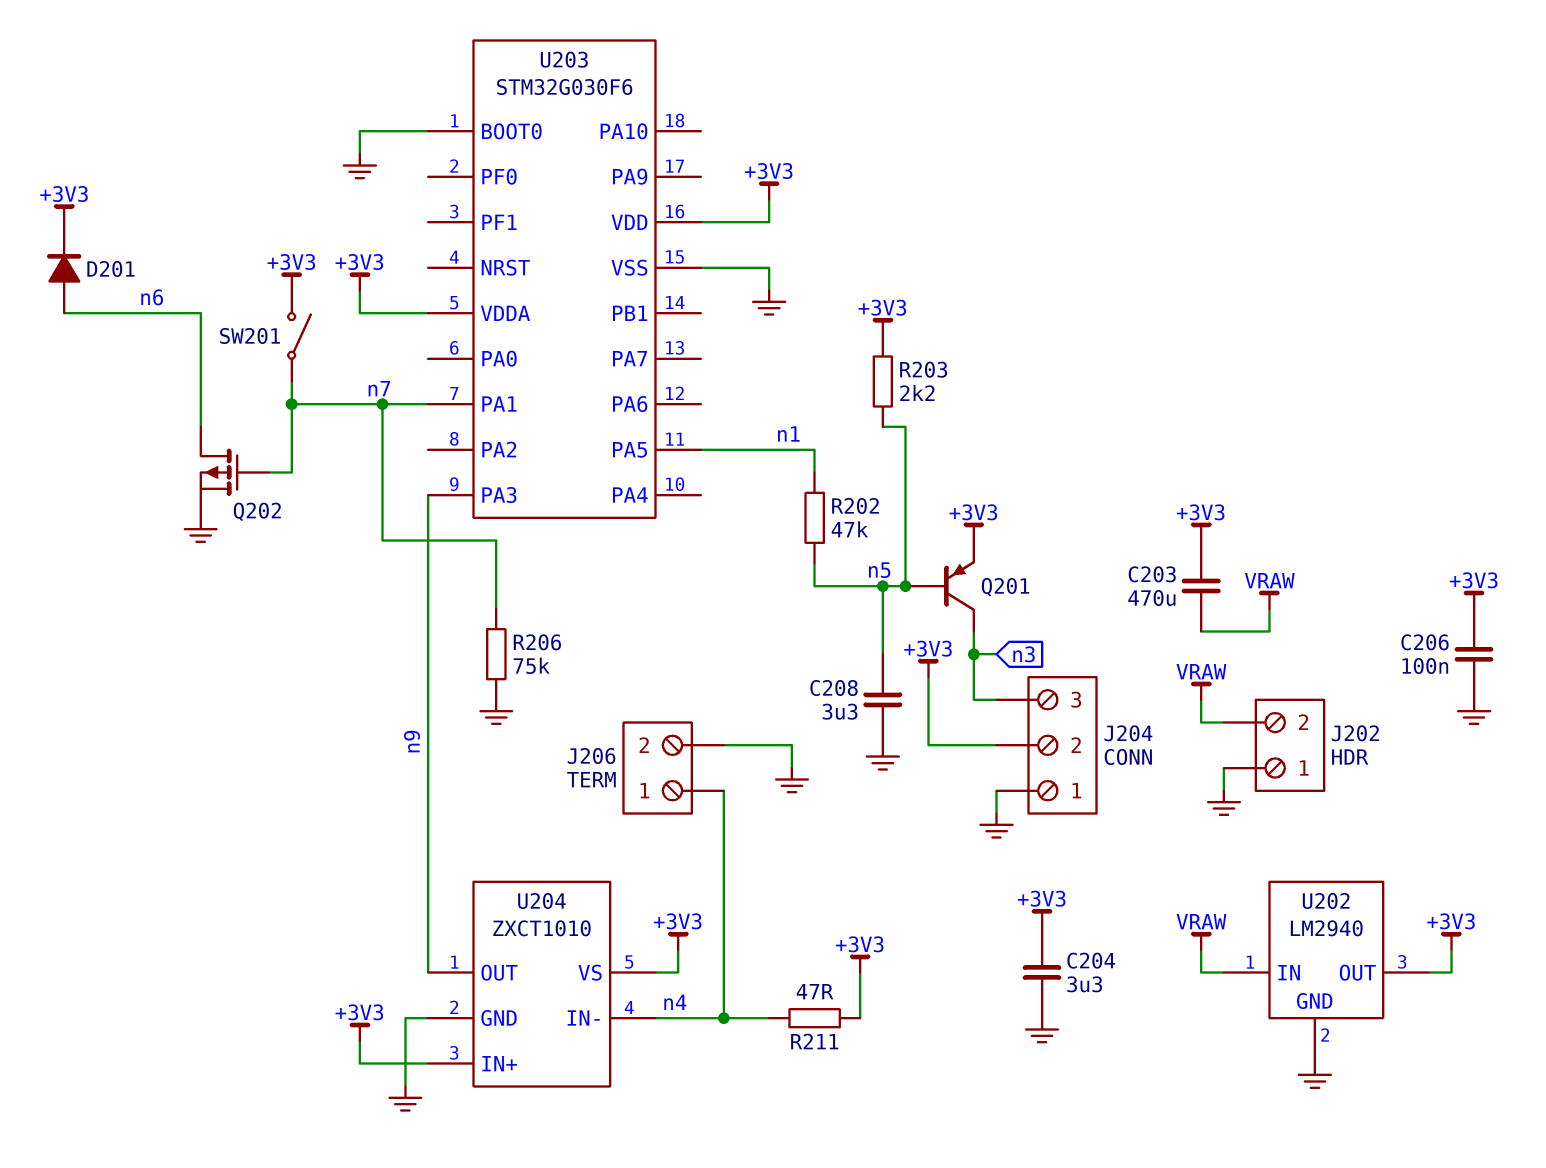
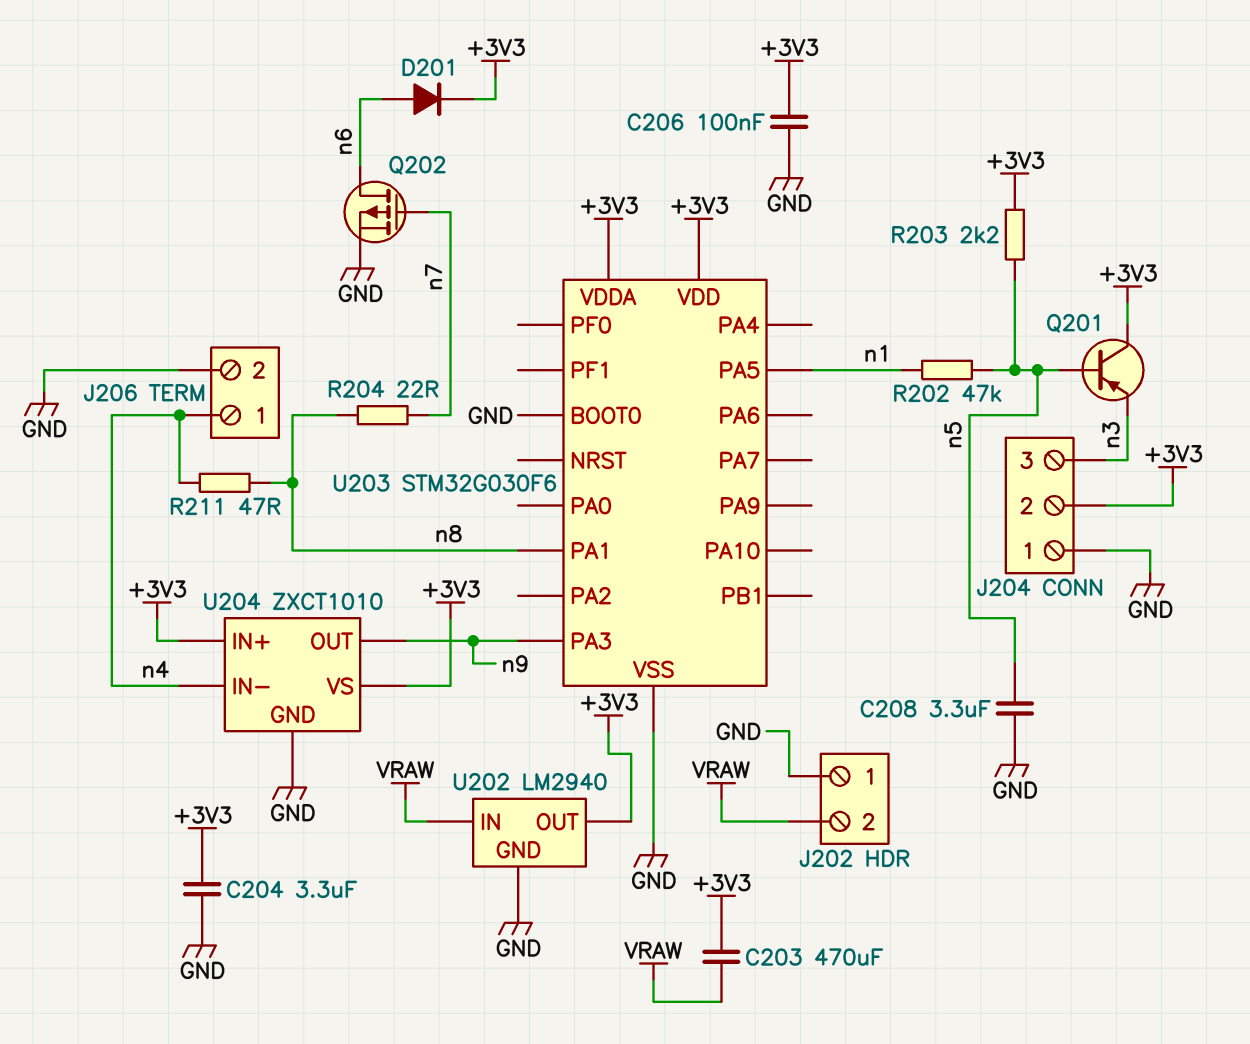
Q201: PNP (B n5, C n3, E +3V3) -> PNP (B n5, C +3V3, E n3)
R204: none -> 22 (n7, n8)
R206: 75k (GND, n7) -> none
R211: 47 (+3V3, n4) -> 47 (n4, n8)
SW201: switch (+3V3, n7) -> none
U203 pin PA1: n7 -> n8

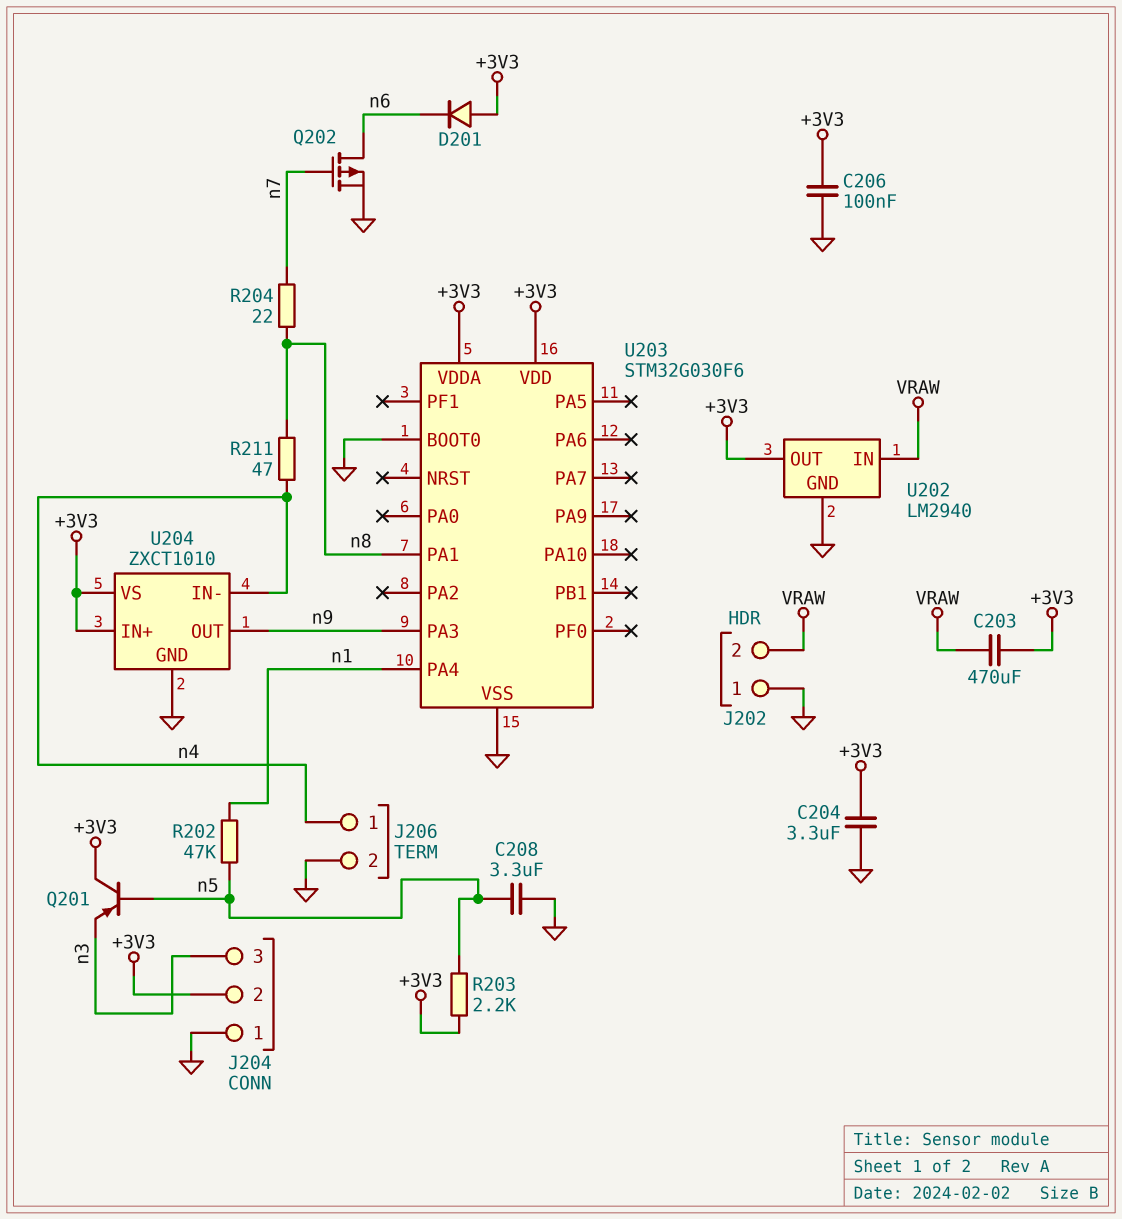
D201: diode (A n6, K +3V3) -> diode (A +3V3, K n6)
U203 pin PA4: none -> n1
U203 pin PA5: n1 -> none

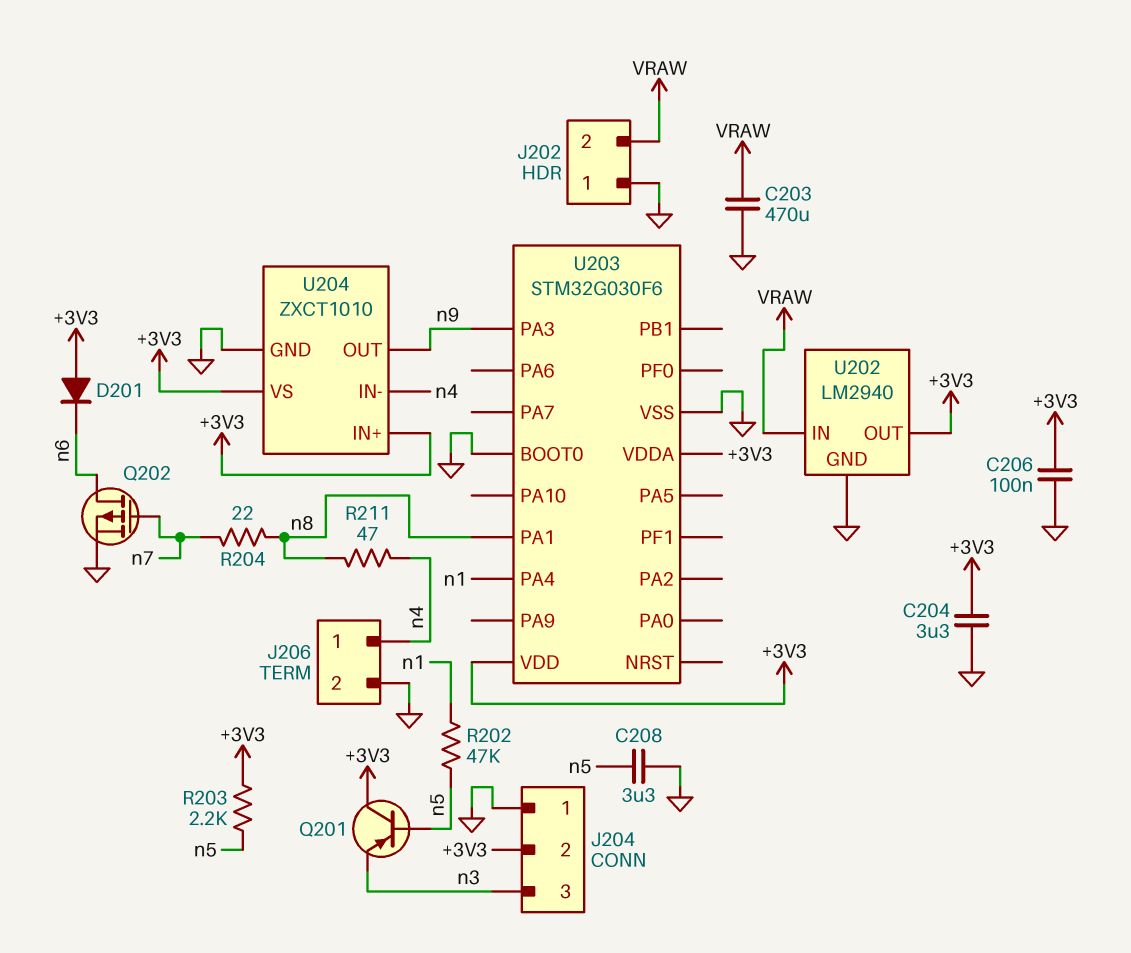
C203: 470uF (+3V3, VRAW) -> 470uF (GND, VRAW)

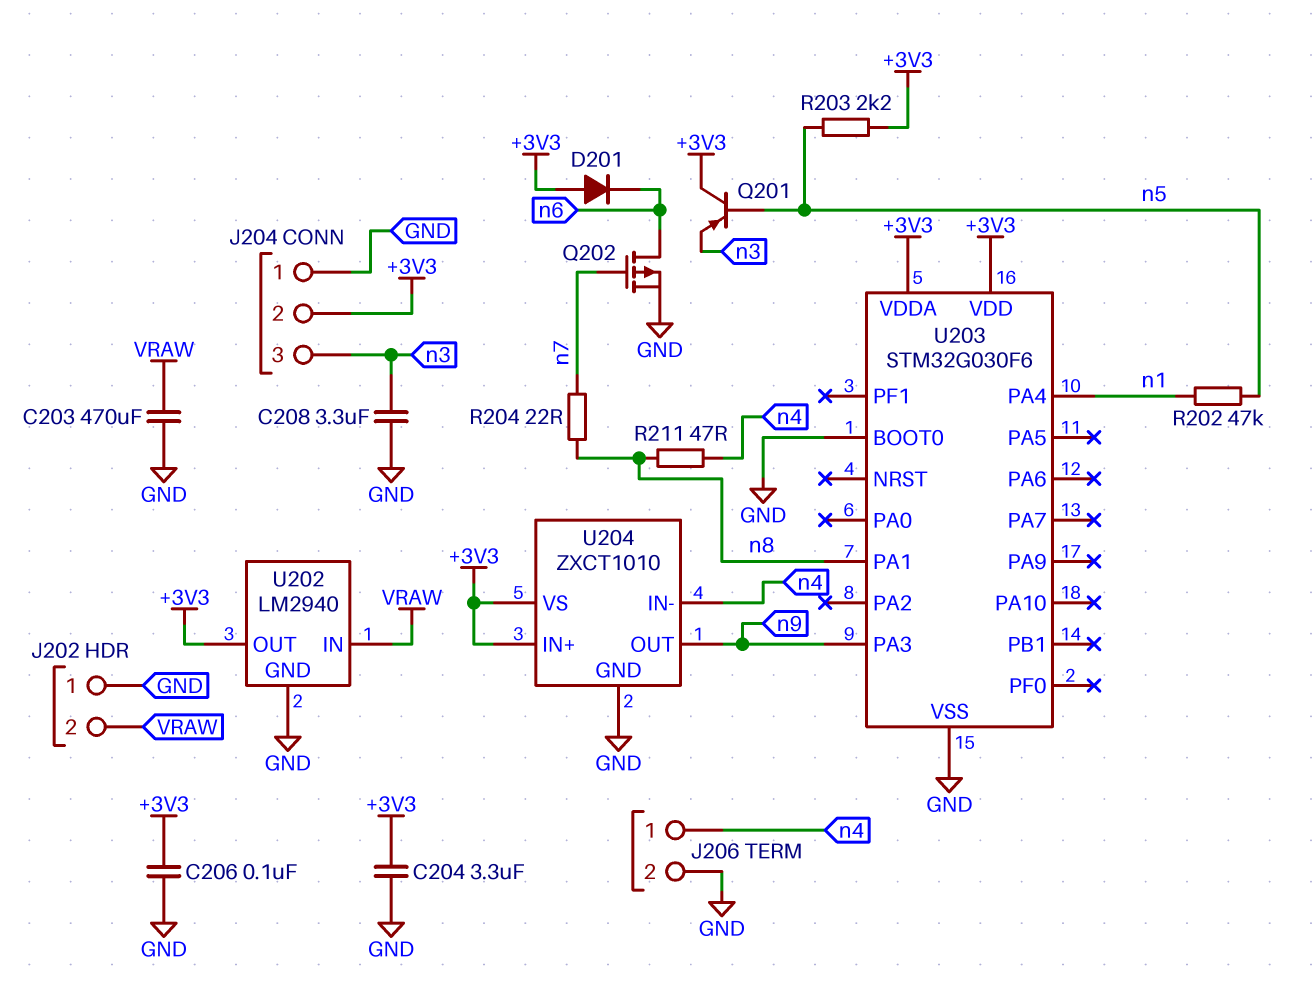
C208: 3.3uF (GND, n5) -> 3.3uF (GND, n3)

